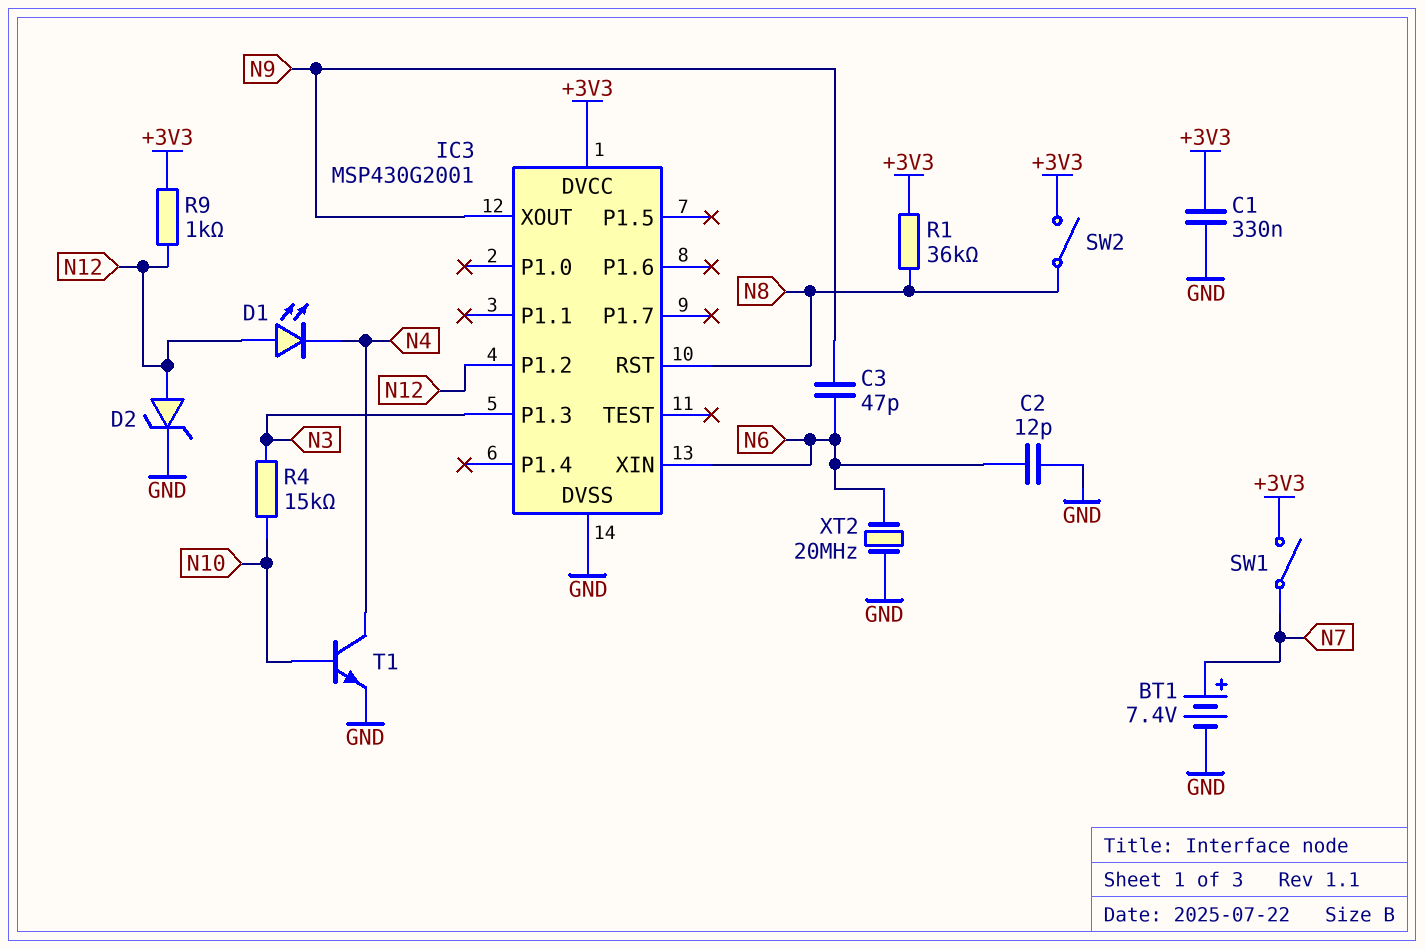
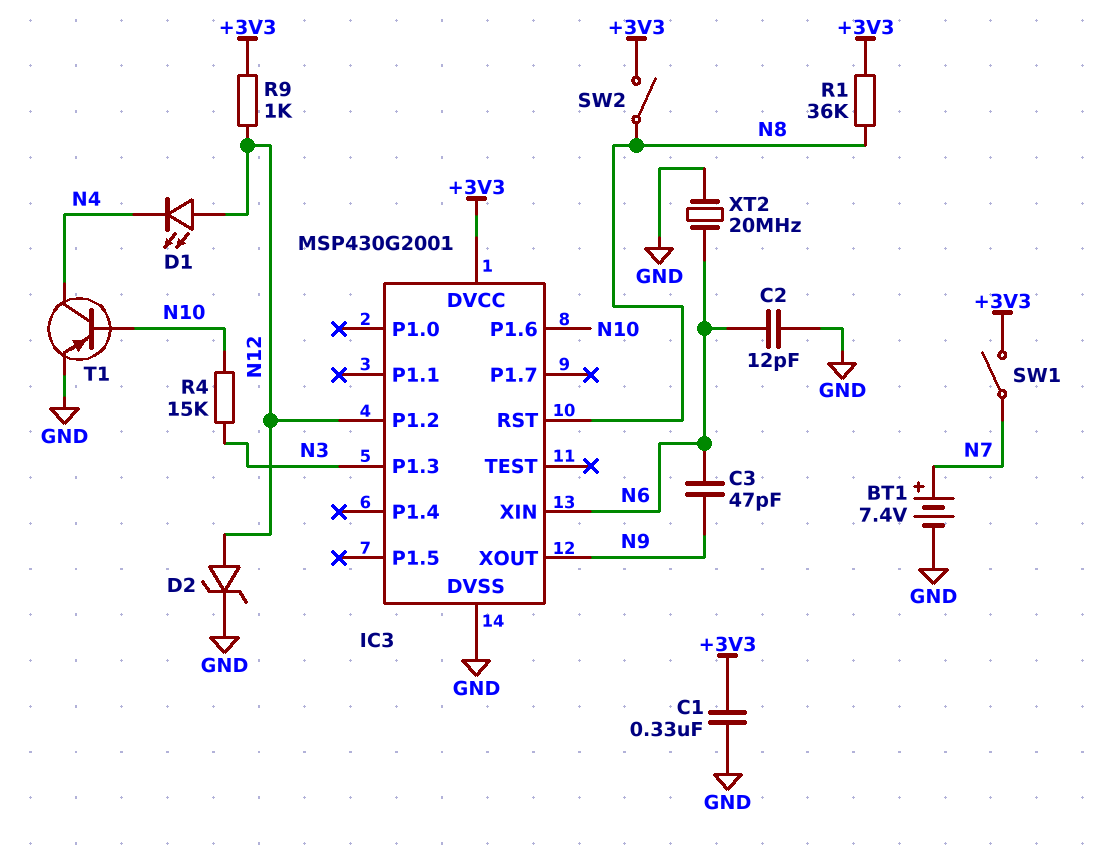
IC3 pin P1.6: none -> N10
T1: NPN (B N10, C N4, E GND) -> PNP (B N10, C N4, E GND)

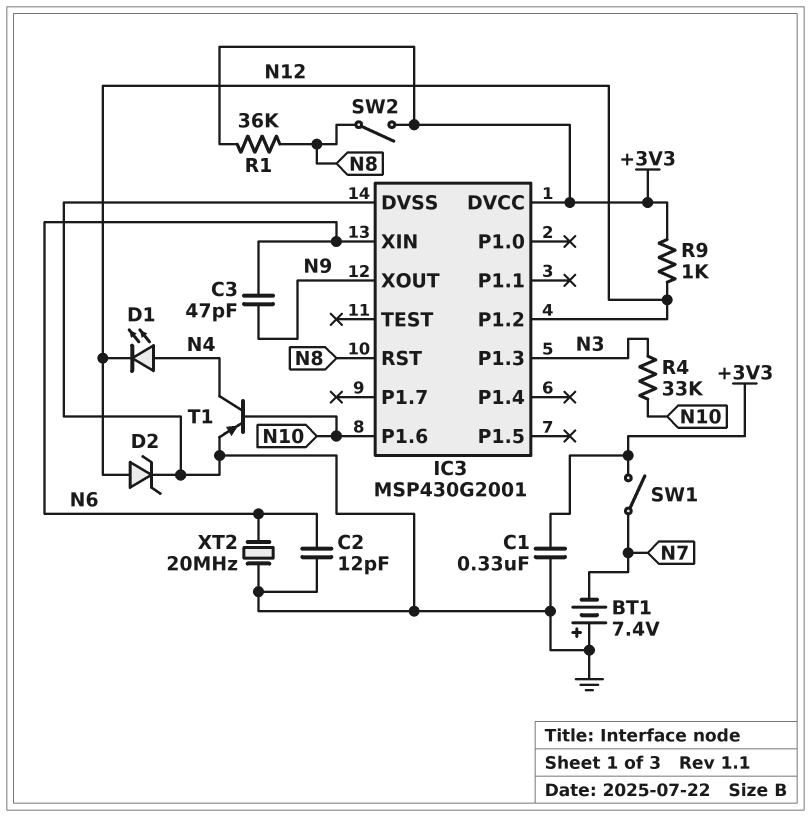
BT1: 7.4V (plus N7, minus GND) -> 7.4V (plus GND, minus N7)
D1: LED (A N12, K N4) -> LED (A N4, K N12)
R4: 15k (N3, N10) -> 33k (N3, N10)

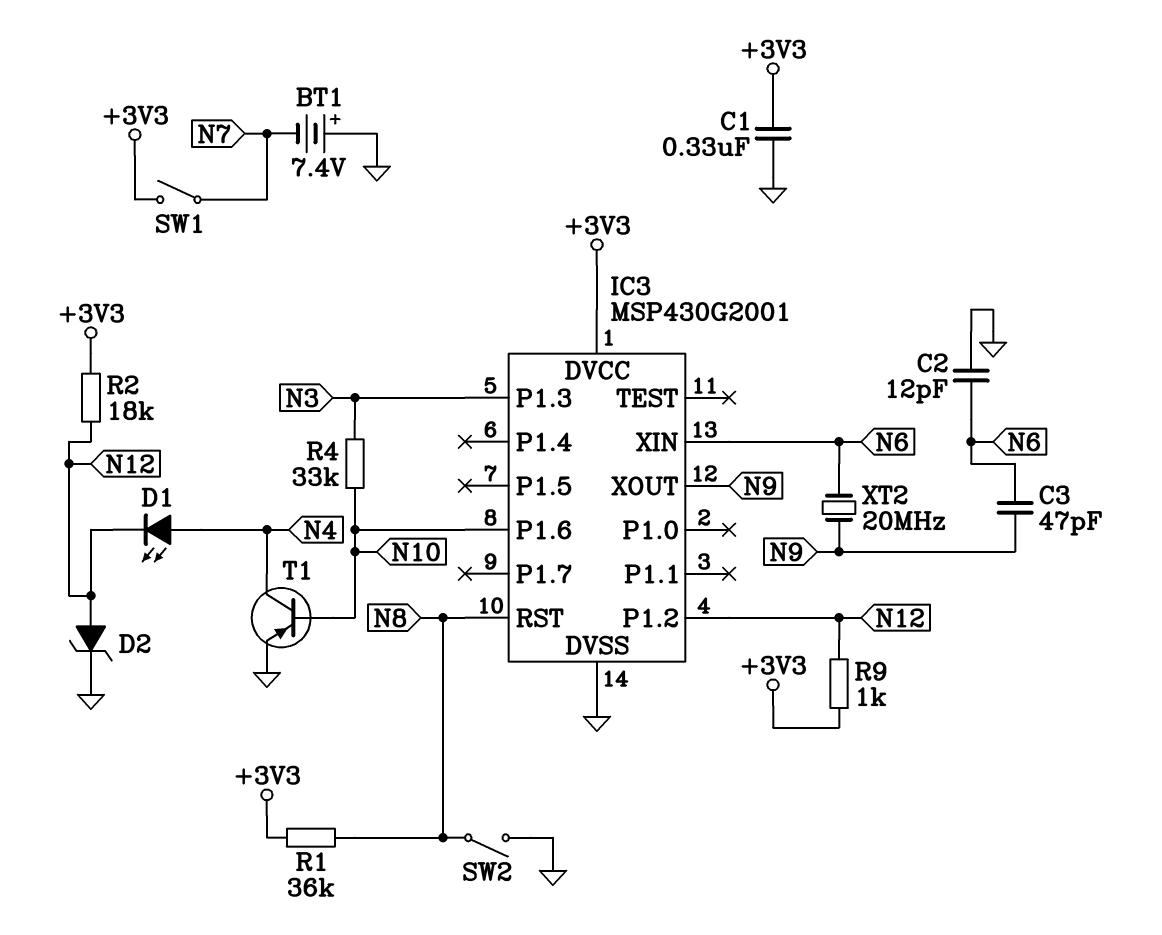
R2: none -> 18k (+3V3, N12)
SW2: switch (+3V3, N8) -> switch (GND, N8)
XT2: 20MHz (GND, N6) -> 20MHz (N6, N9)

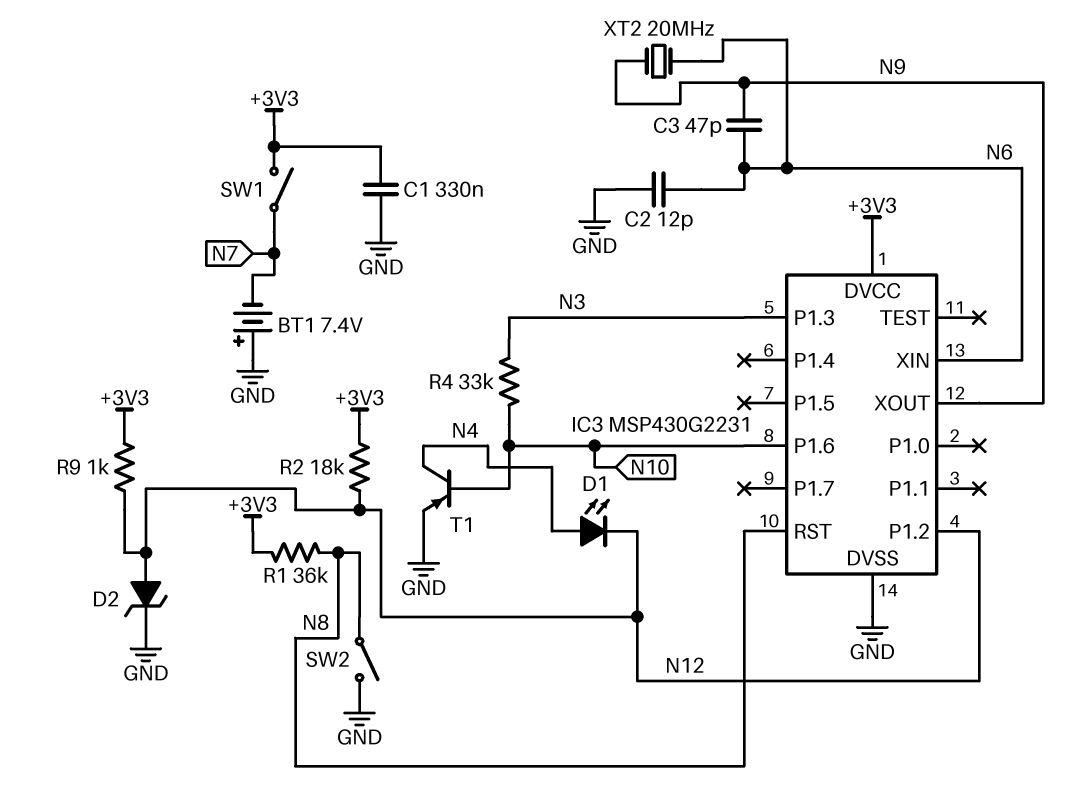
IC3: MSP430G2001 -> MSP430G2231

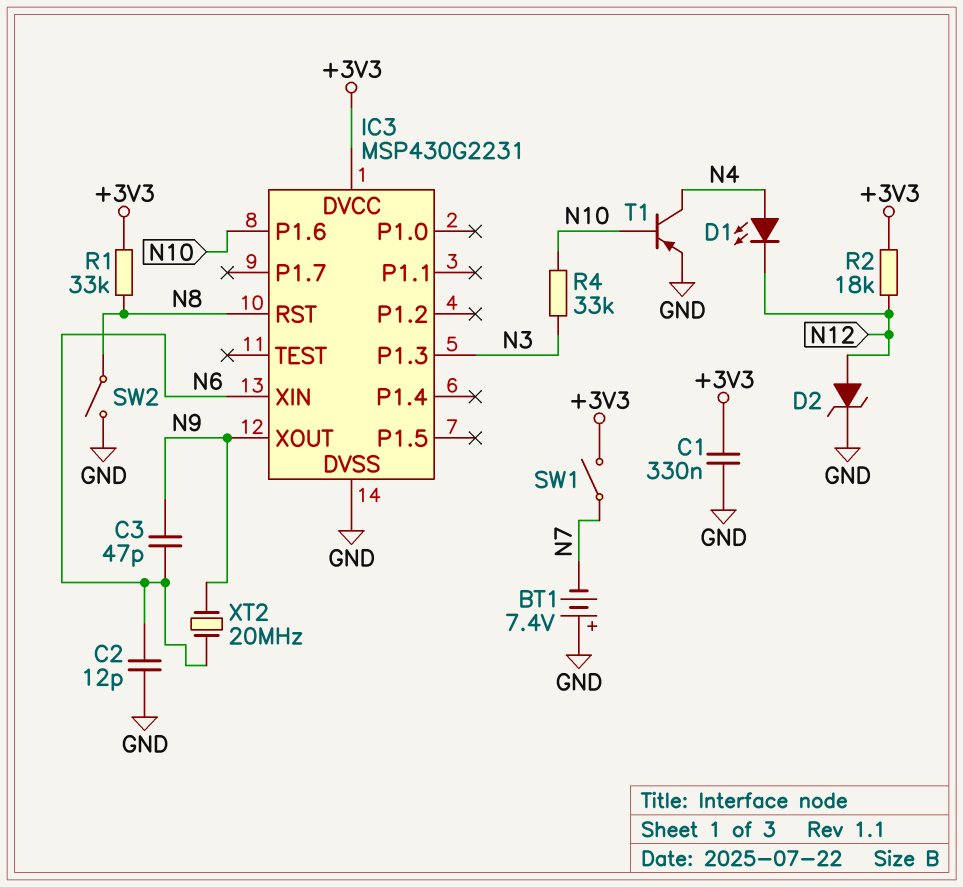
IC3 pin P1.2: N12 -> none
R1: 36k (+3V3, N8) -> 33k (+3V3, N8)
R9: 1k (+3V3, N12) -> none

